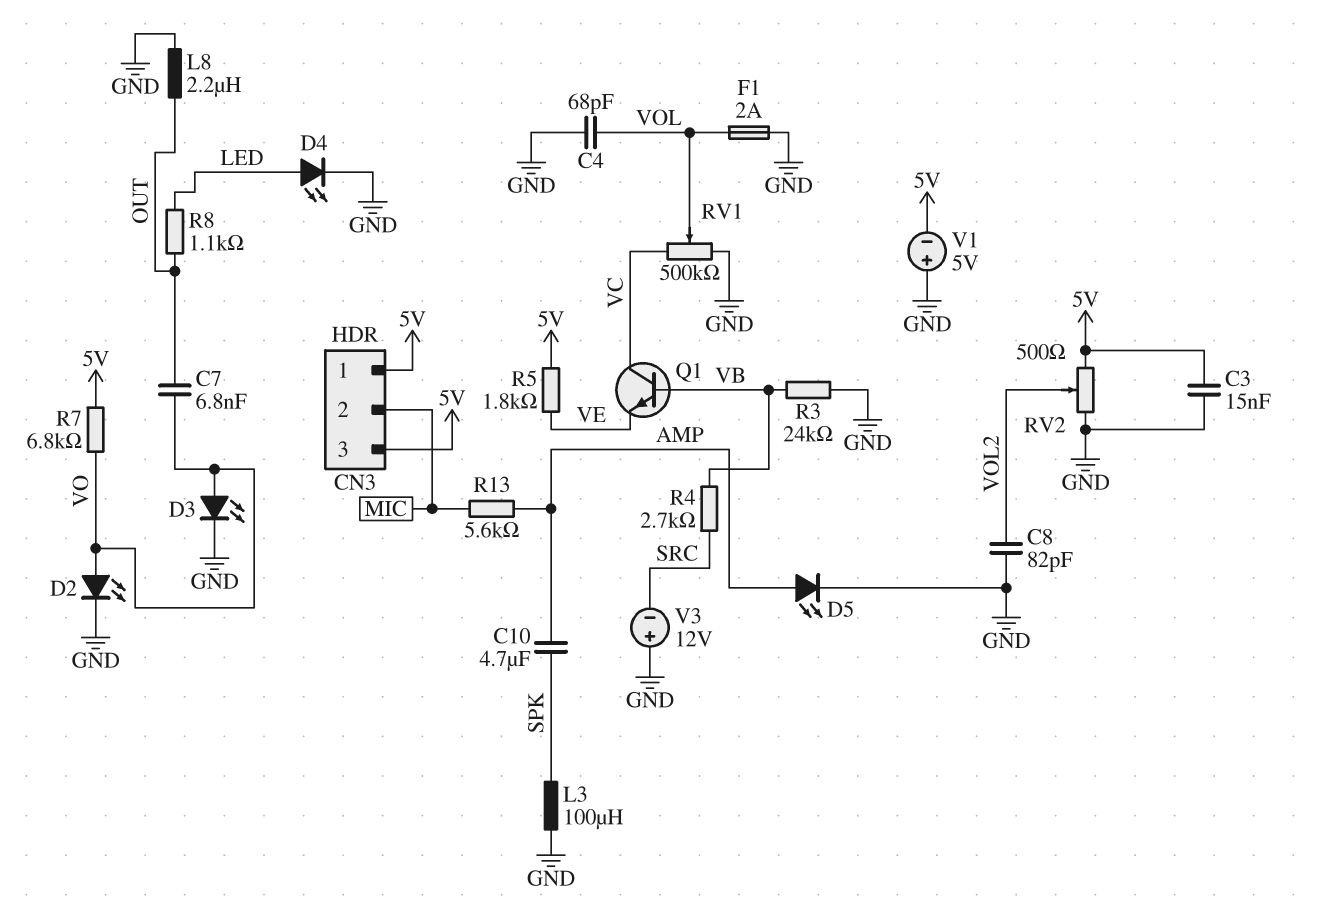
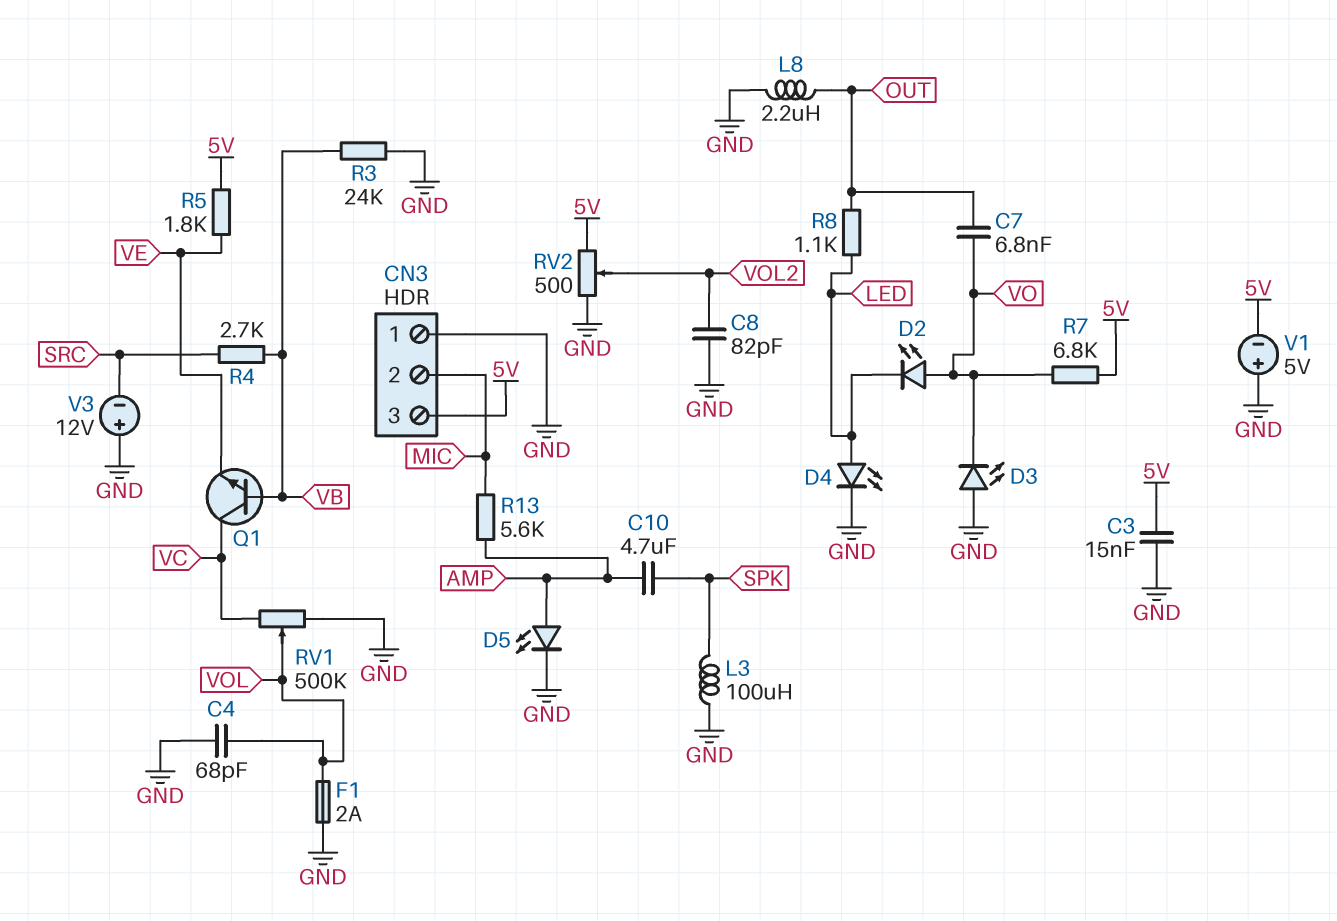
CN3 pin 1: 5V -> GND
D2: LED (A VO, K GND) -> LED (A VO, K LED)
D3: LED (A VO, K GND) -> LED (A GND, K VO)

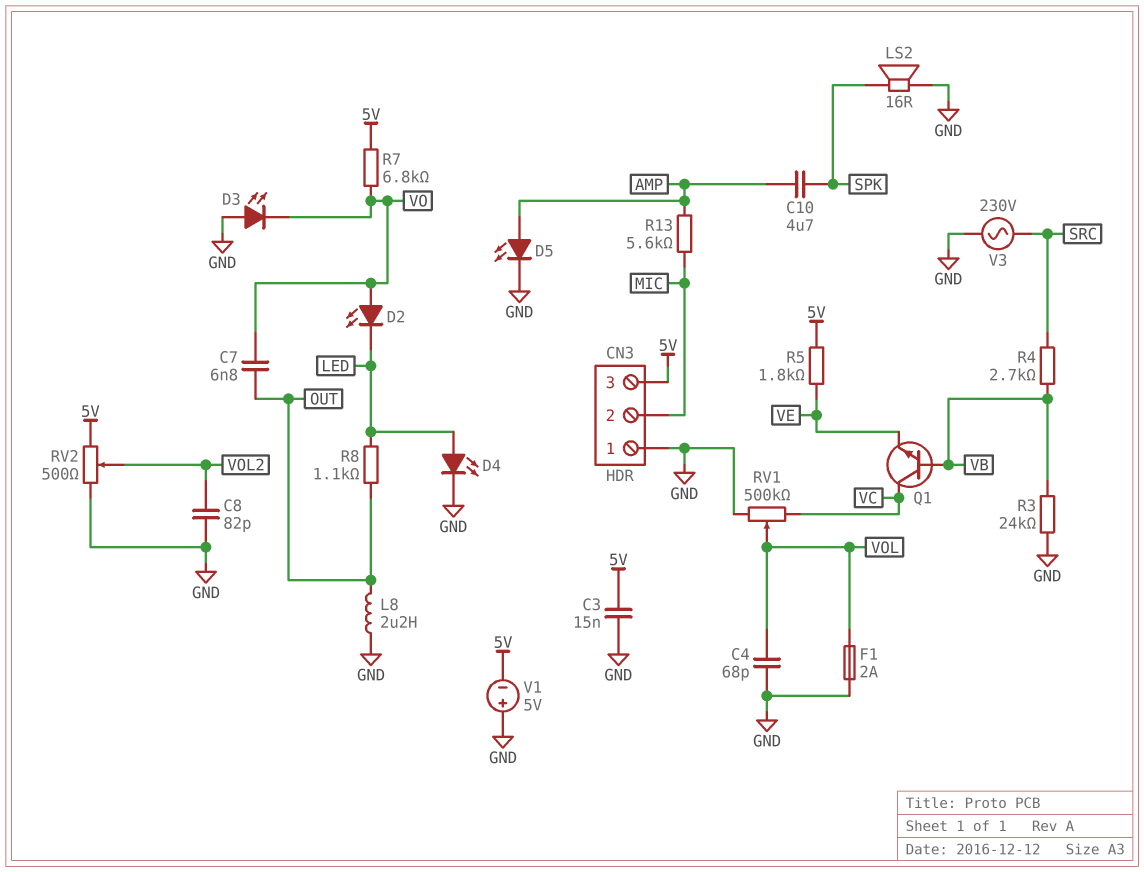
L3: 100uH (GND, SPK) -> none
LS2: none -> speaker 16R (GND, SPK)
V3: 12V (plus GND, minus SRC) -> AC 230V (GND, SRC)

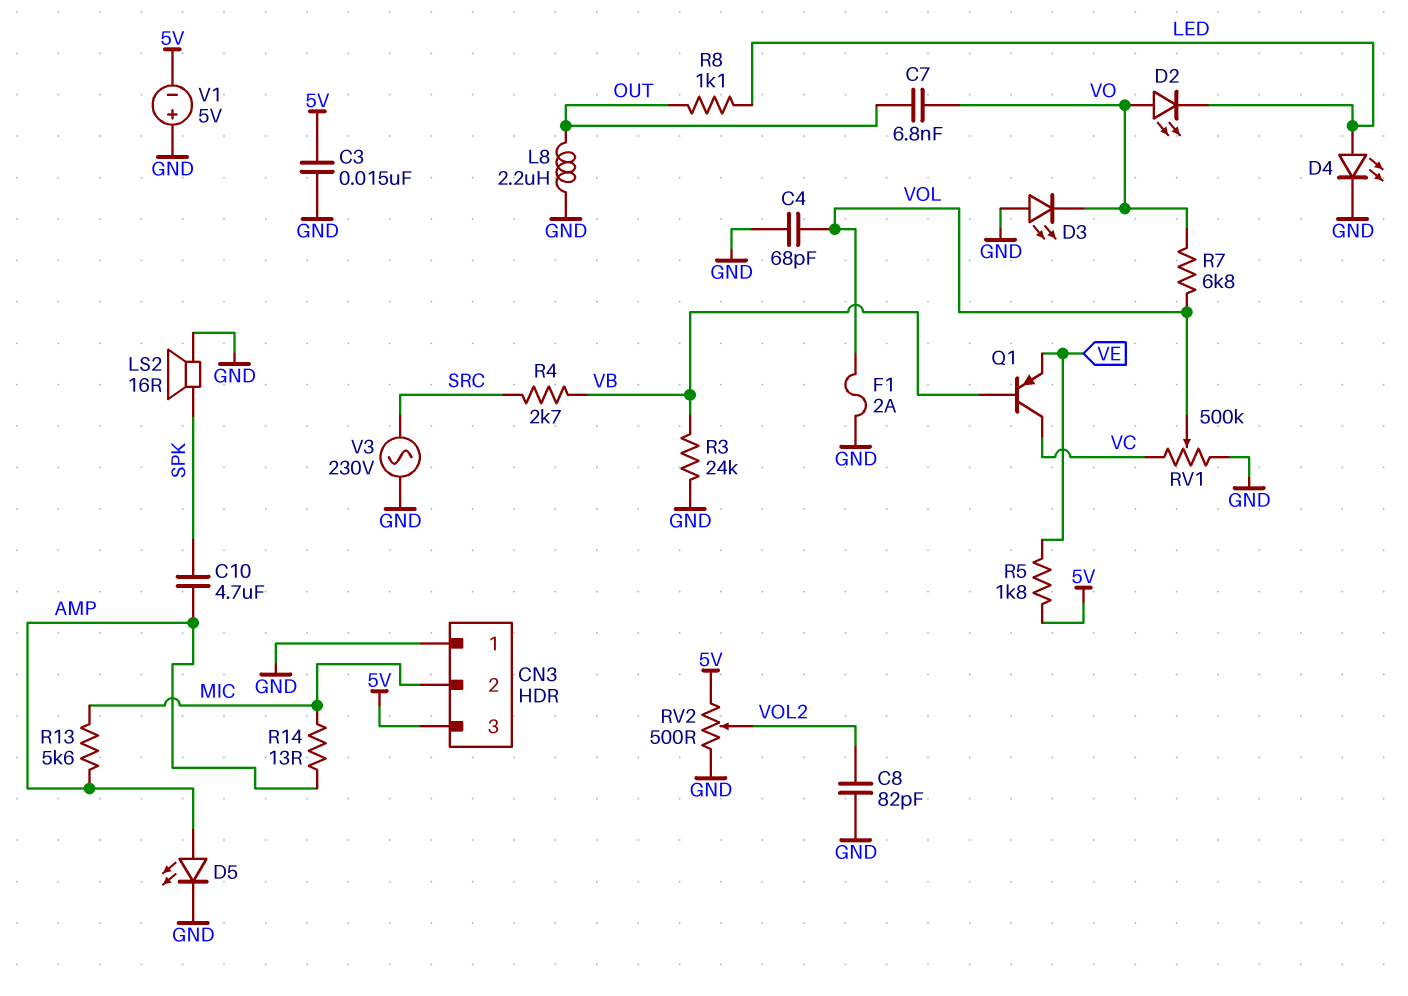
Q1: NPN (B VB, C VC, E VE) -> PNP (B VB, C VC, E VE)
R7: 6.8k (5V, VO) -> 6.8k (VO, VOL)
R14: none -> 13 (AMP, MIC)

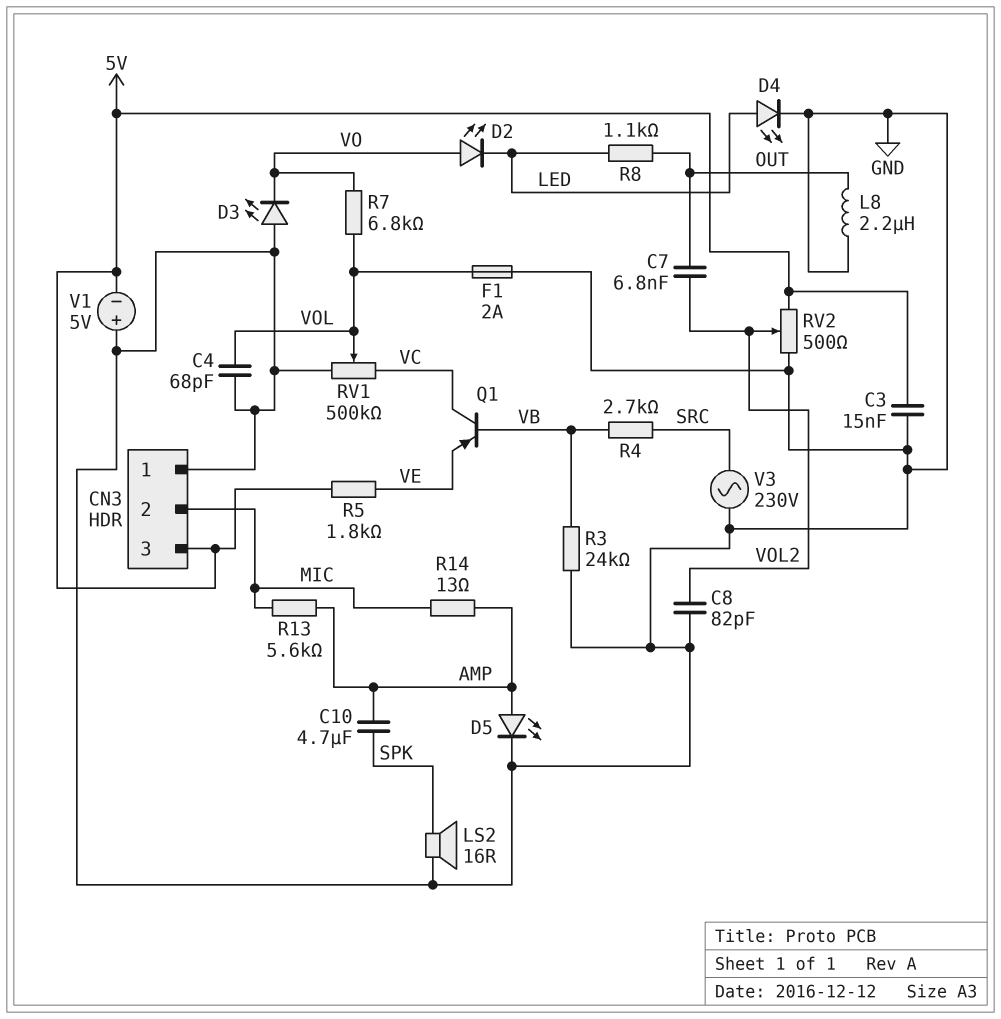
C7: 6.8nF (OUT, VO) -> 6.8nF (OUT, VOL2)

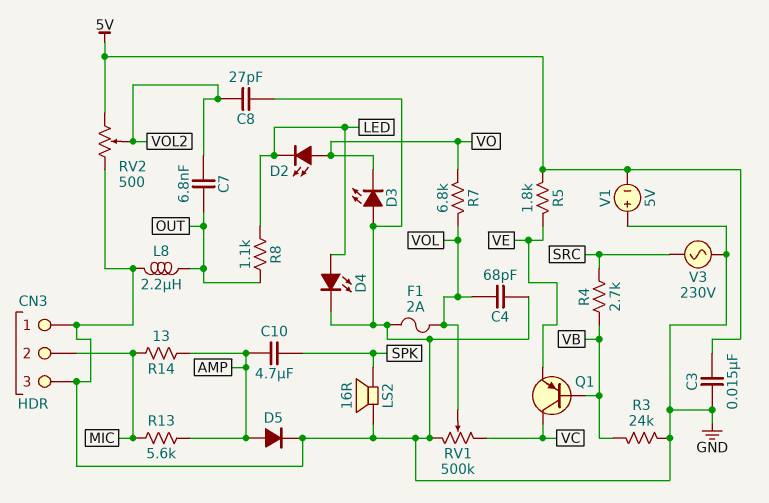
C8: 82pF (GND, VOL2) -> 27pF (GND, VOL2)
CN3 pin 3: 5V -> GND
D5: LED (A AMP, K GND) -> diode (A AMP, K GND)

